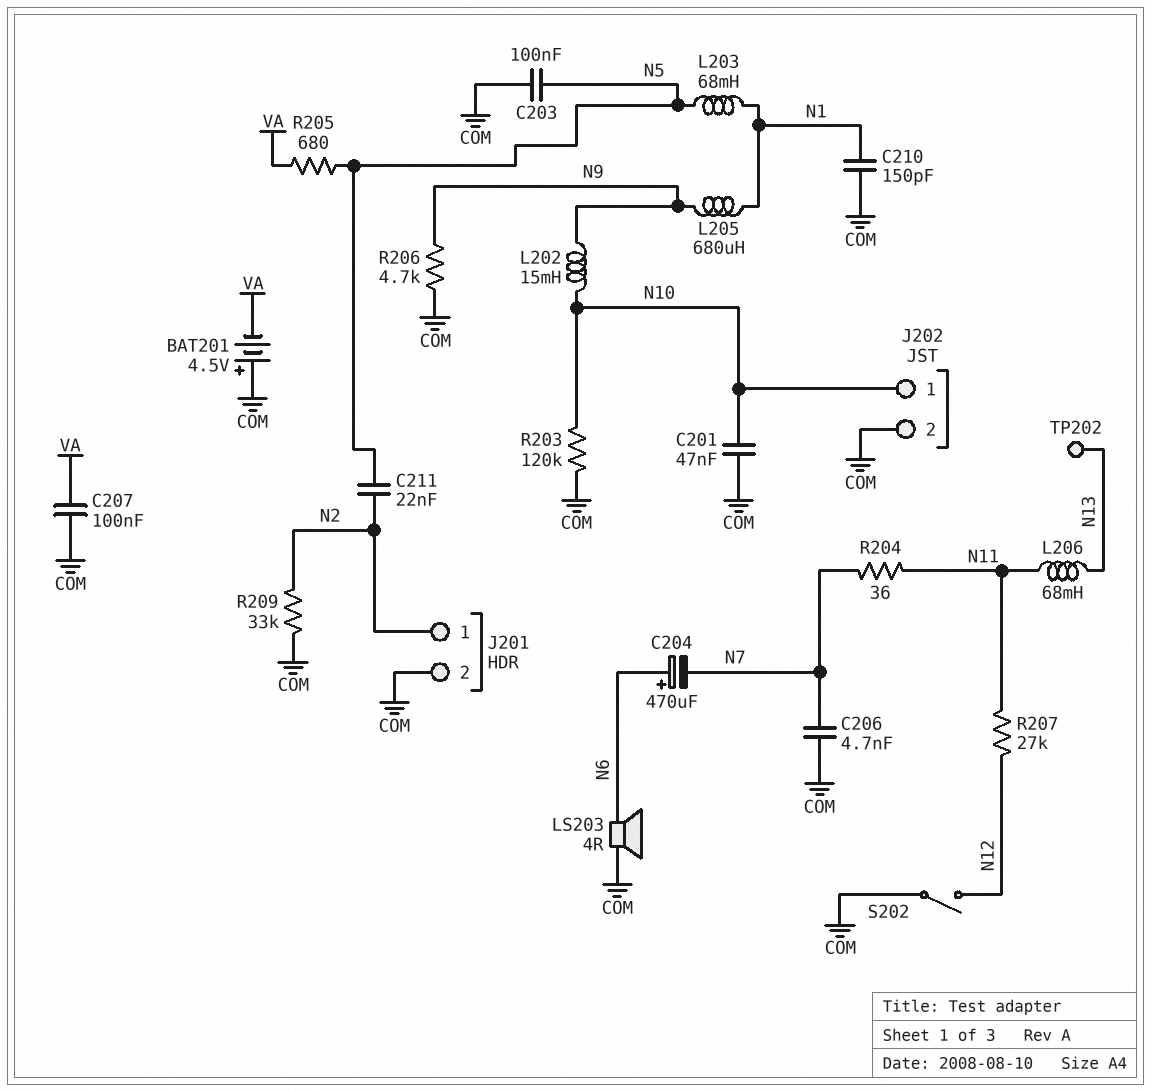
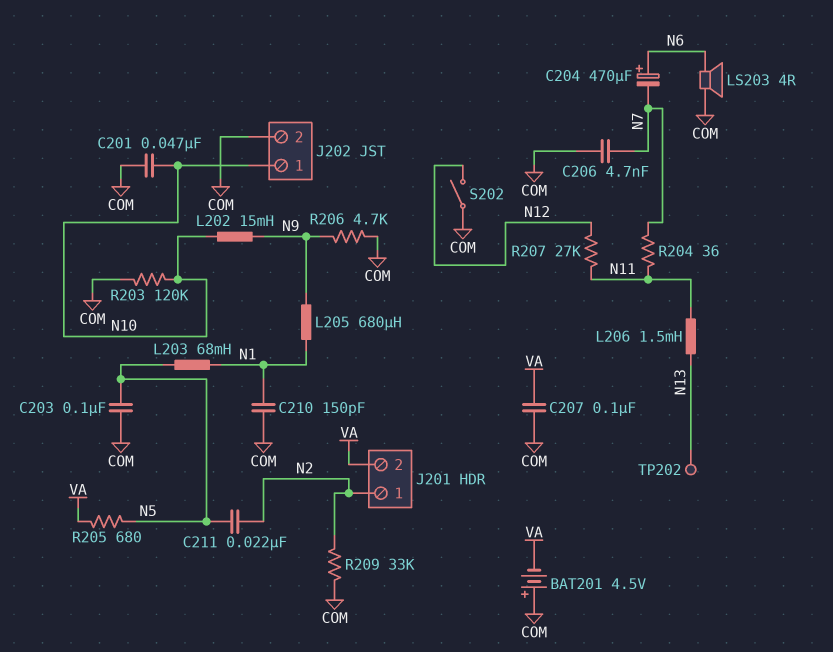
J201 pin 2: COM -> VA
L206: 68mH (N11, N13) -> 1.5mH (N11, N13)

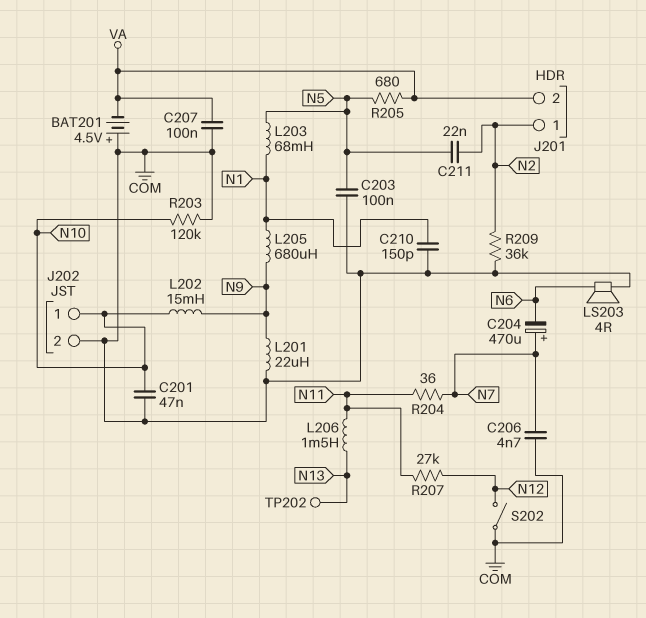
C204: 470uF (plus N6, minus N7) -> 470uF (plus N7, minus N6)
L201: none -> 22uH (COM, N9)
R206: 4.7k (COM, N9) -> none
R209: 33k (COM, N2) -> 36k (COM, N2)

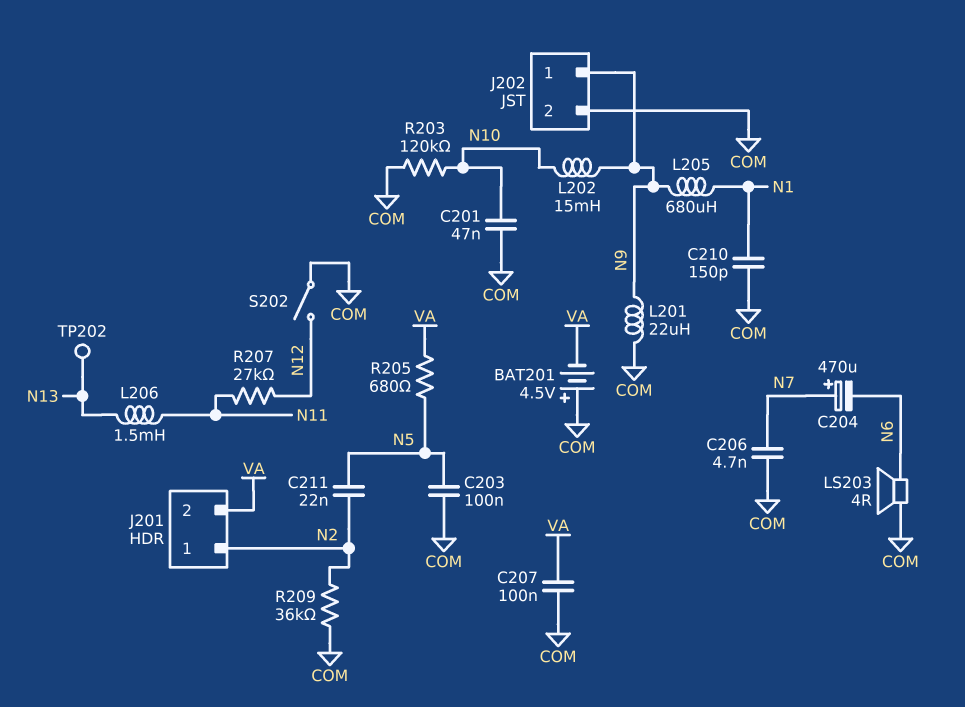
J202 pin 1: N10 -> N9
L203: 68mH (N1, N5) -> none
R204: 36 (N7, N11) -> none

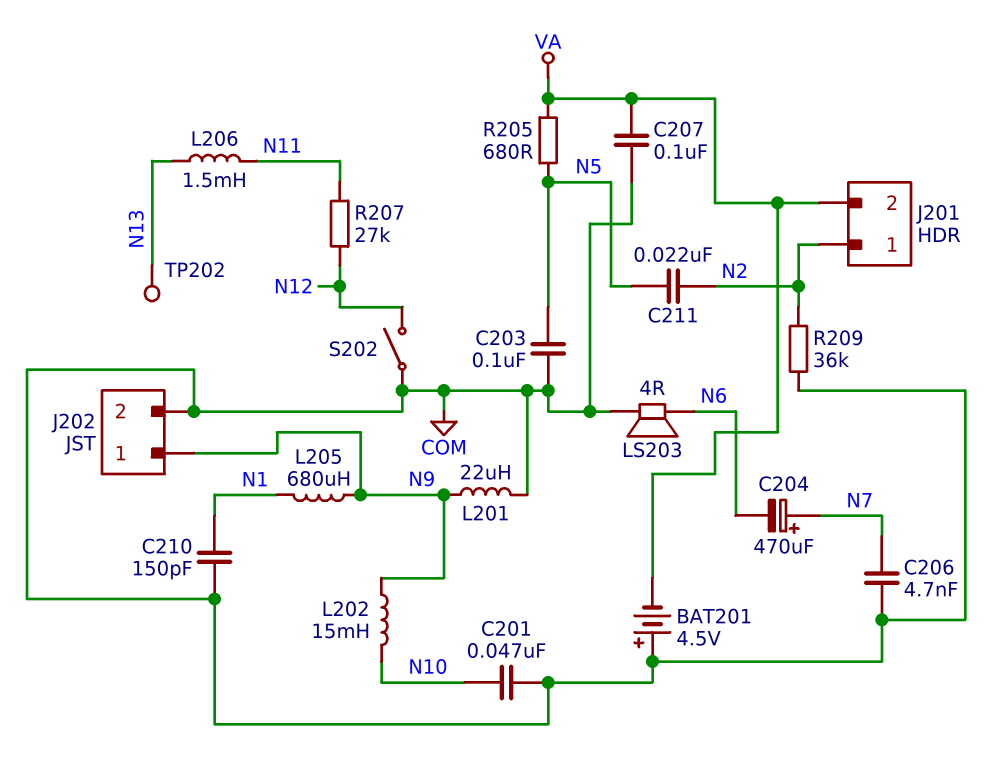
R203: 120k (COM, N10) -> none

